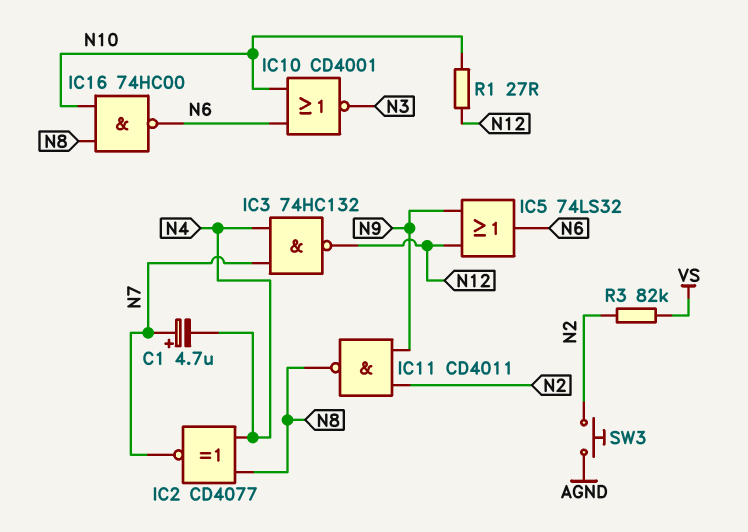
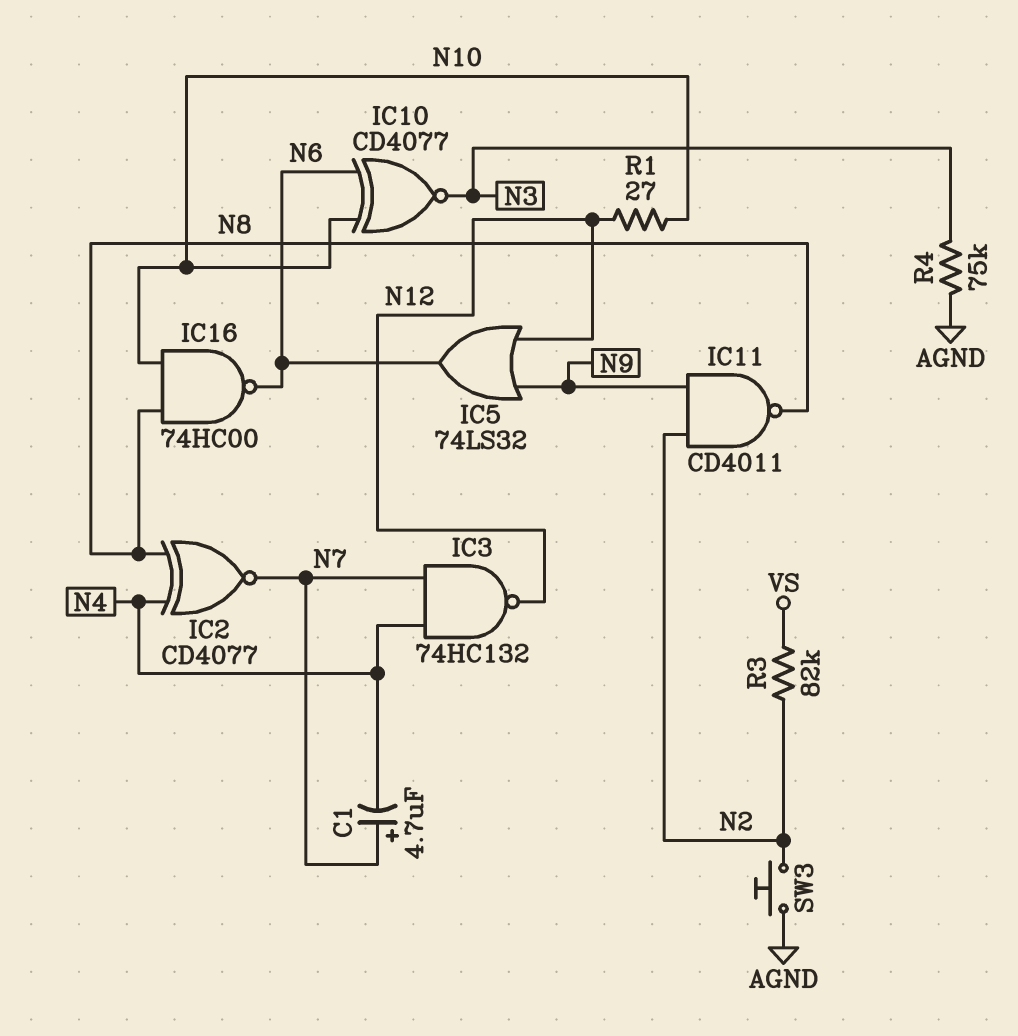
IC10: NOR CD4001 (in N6, in N10, out N3) -> XNOR CD4077 (in N6, in N10, out N3)
R4: none -> 75k (AGND, N3)

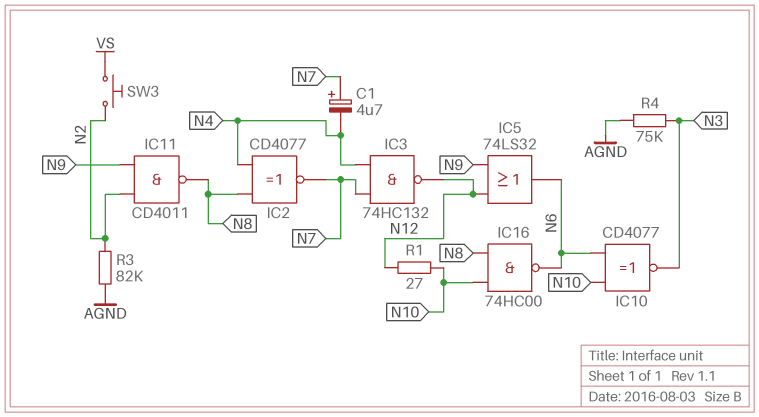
R3: 82k (N2, VS) -> 82k (AGND, N2)
SW3: button (AGND, N2) -> button (N2, VS)

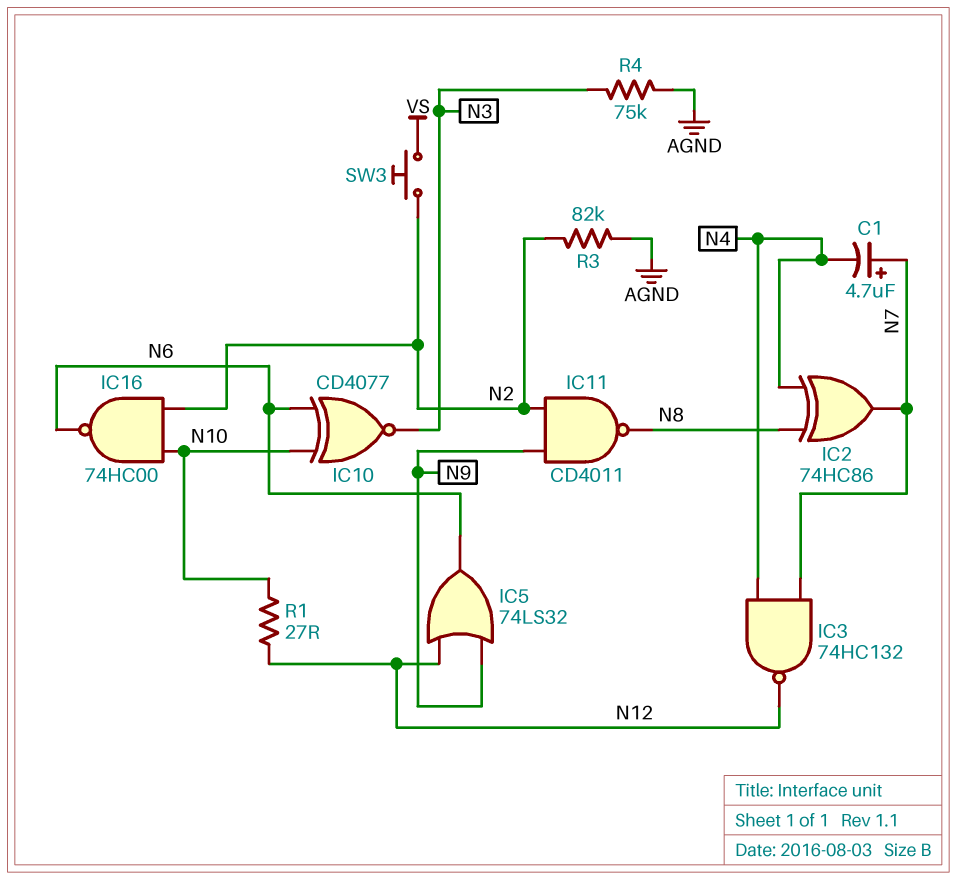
IC2: XNOR CD4077 (in N4, in N8, out N7) -> XOR 74HC86 (in N4, in N8, out N7)
IC16: NAND 74HC00 (in N8, in N10, out N6) -> NAND 74HC00 (in N2, in N10, out N6)

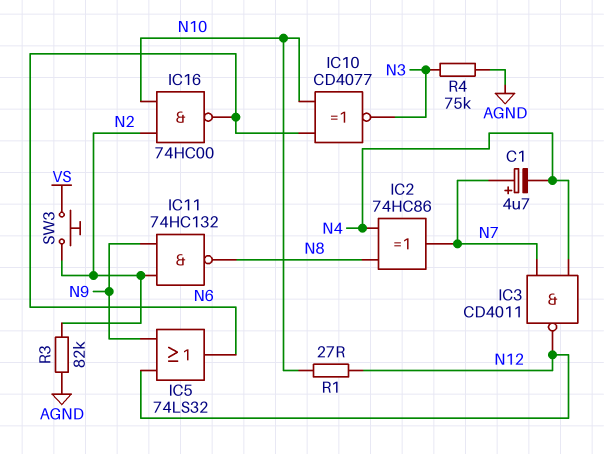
IC3: NAND 74HC132 (in N4, in N7, out N12) -> NAND CD4011 (in N4, in N7, out N12)
IC11: NAND CD4011 (in N2, in N9, out N8) -> NAND 74HC132 (in N2, in N9, out N8)

